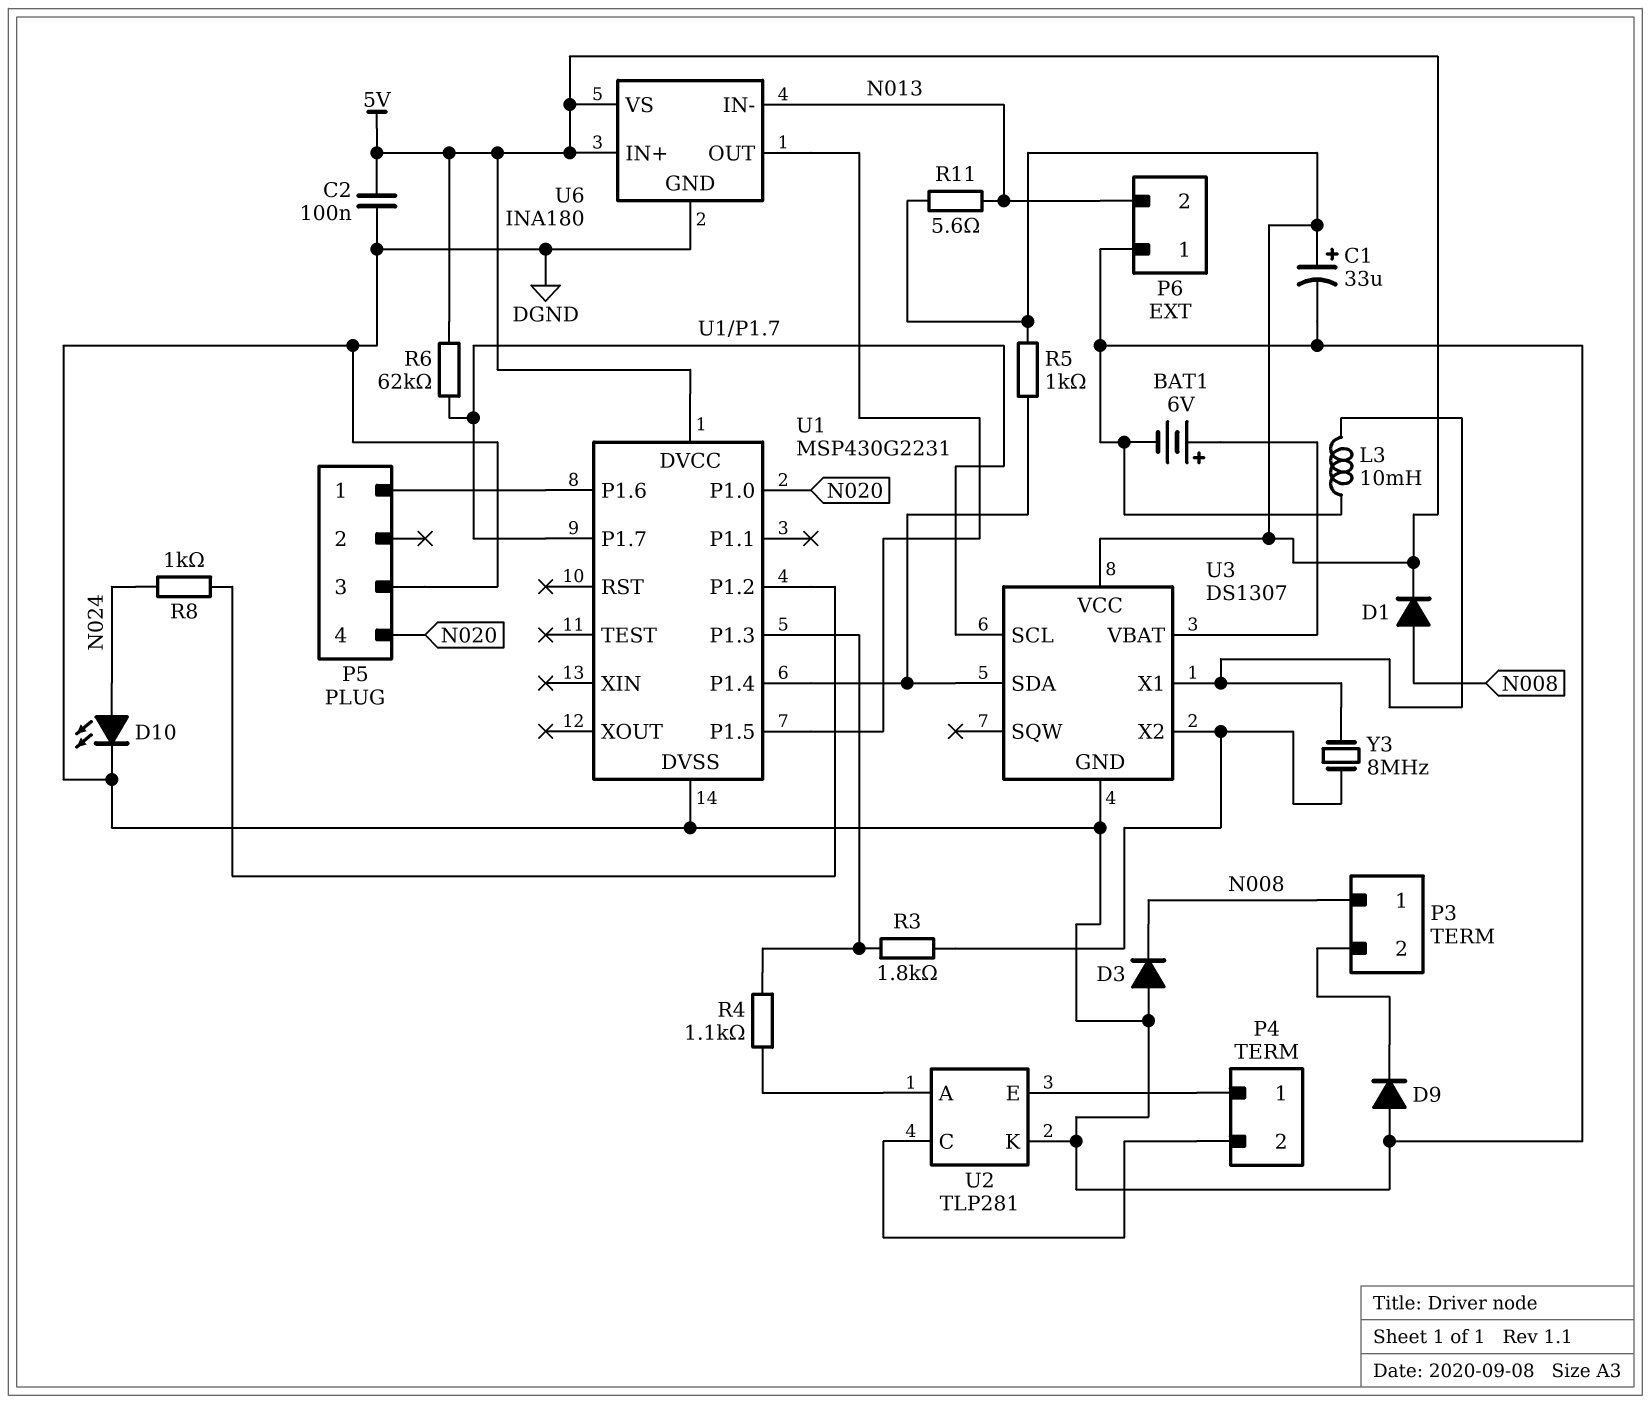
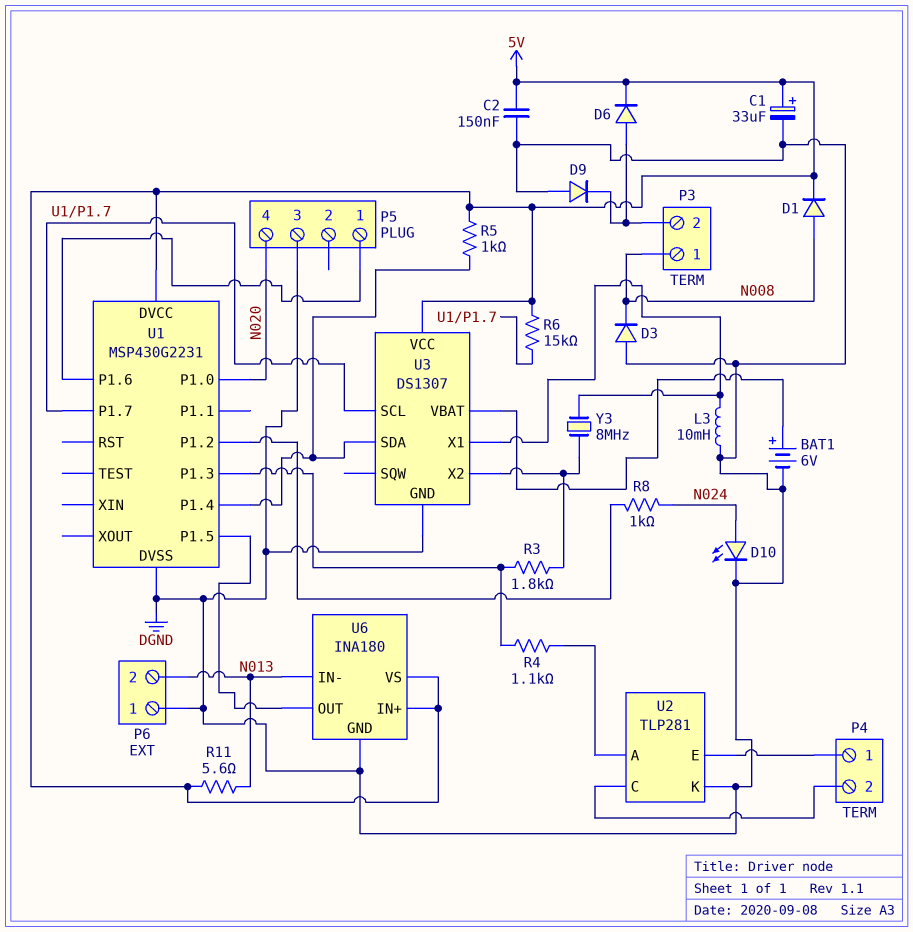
C2: 100nF (5V, DGND) -> 150nF (5V, DGND)
D6: none -> diode (A P3/2, K 5V)
R6: 62k (5V, U1/P1.7) -> 15k (5V, U1/P1.7)

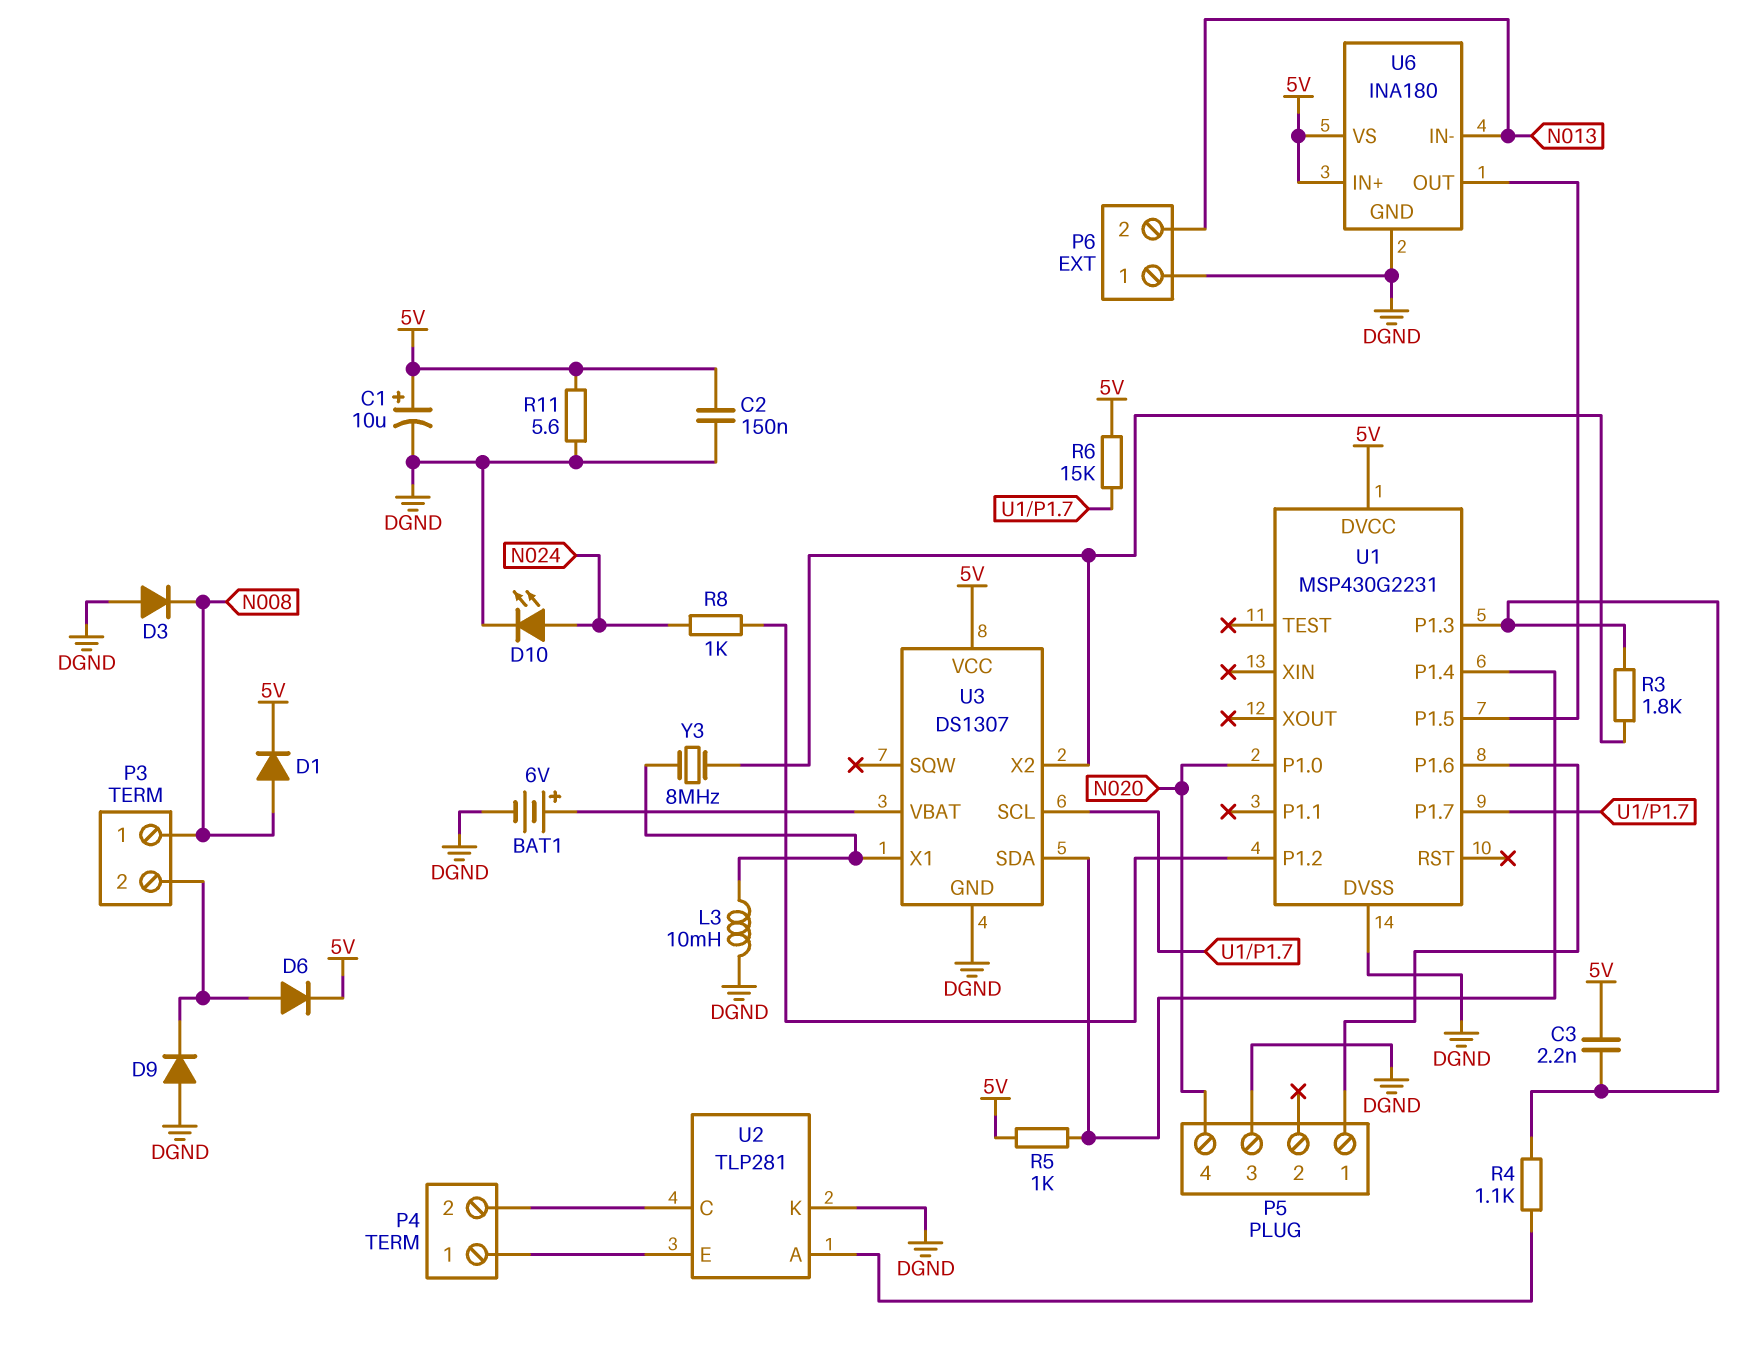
C1: 33uF (plus 5V, minus DGND) -> 10uF (plus 5V, minus DGND)
C3: none -> 2.2nF (5V, U1/P1.3)
R11: 5.6 (5V, N013) -> 5.6 (5V, DGND)

